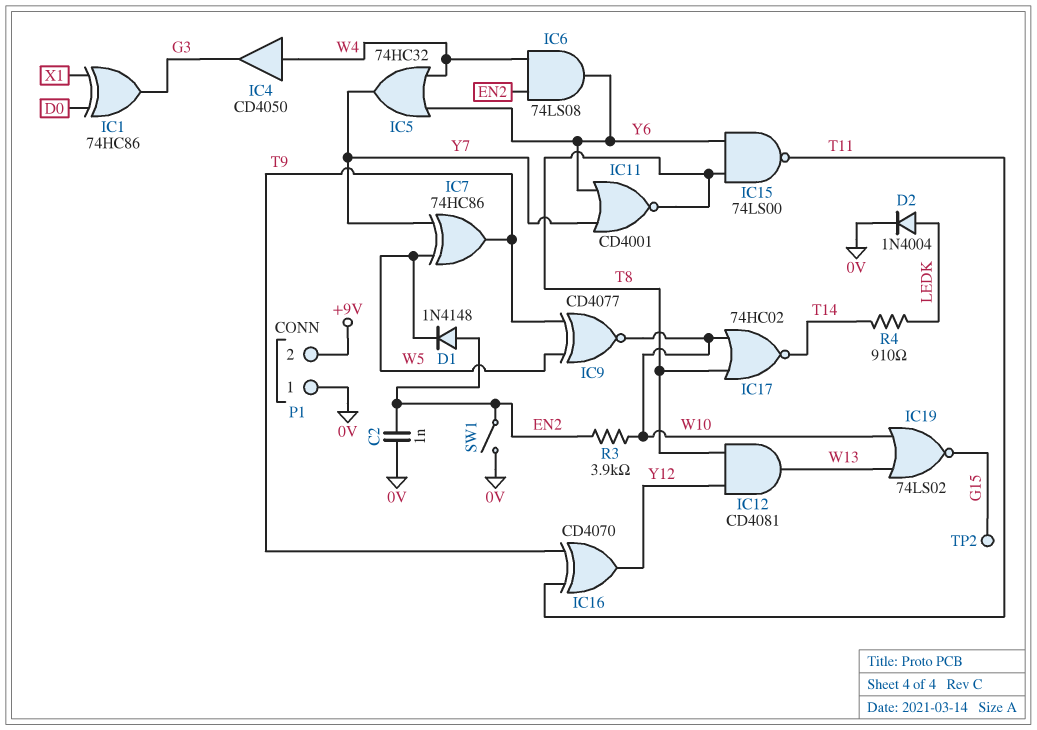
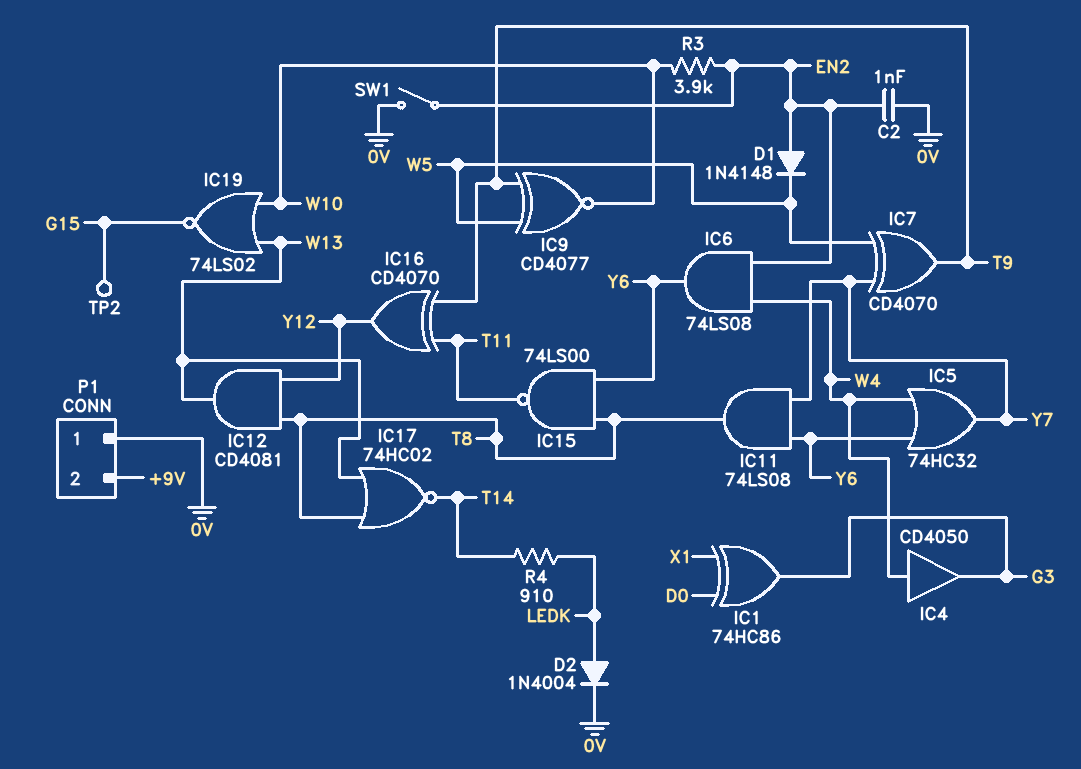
IC7: XOR 74HC86 (in W5, in Y7, out T9) -> XOR CD4070 (in W5, in Y7, out T9)
IC11: NOR CD4001 (in Y6, in Y7, out T8) -> AND 74LS08 (in Y6, in Y7, out T8)
IC17: NOR 74HC02 (in T8, in W10, out T14) -> NOR 74HC02 (in T8, in W13, out T14)

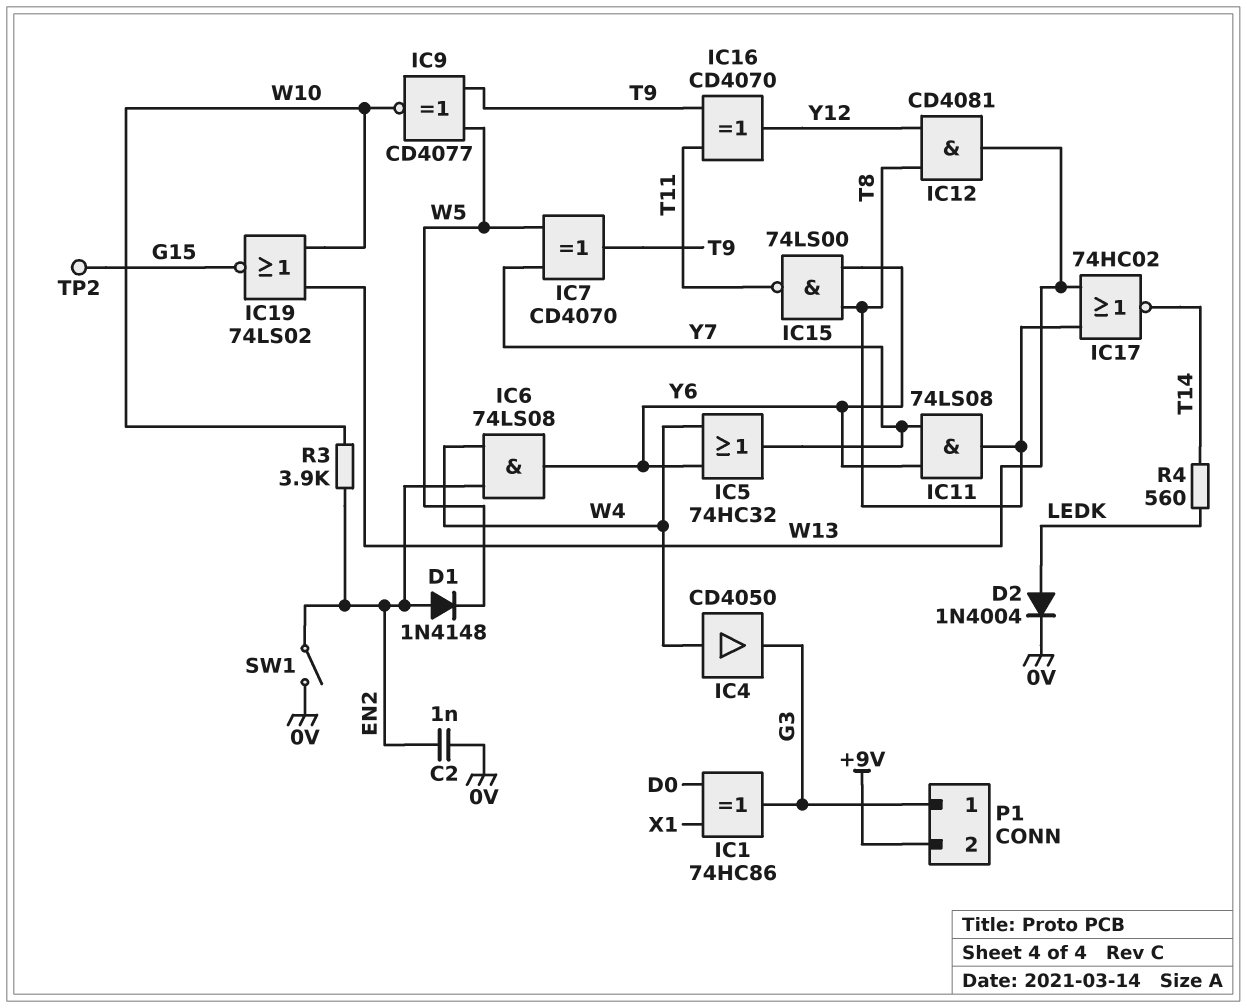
P1 pin 1: 0V -> G3
R4: 910 (LEDK, T14) -> 560 (LEDK, T14)

